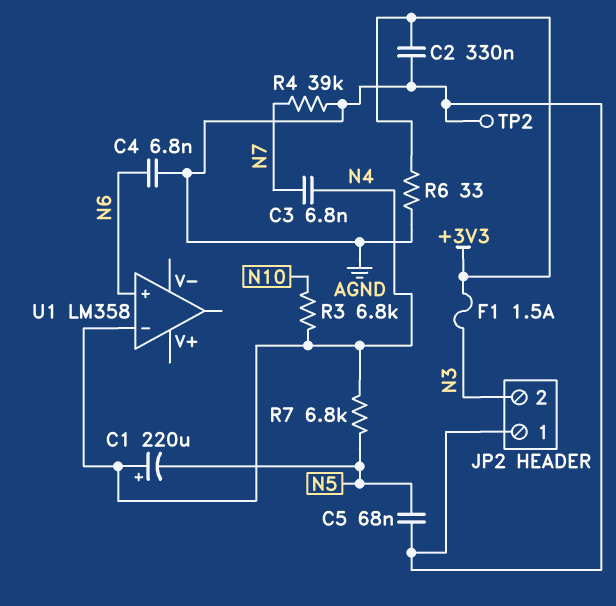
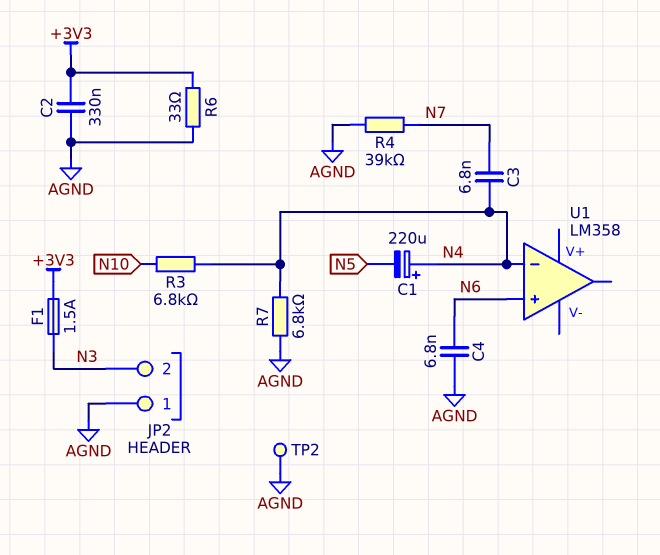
C5: 68nF (AGND, N5) -> none
R7: 6.8k (N4, N5) -> 6.8k (AGND, N4)

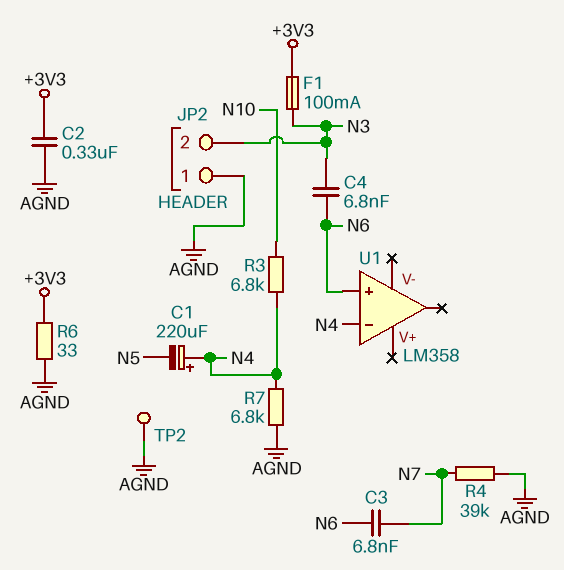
C3: 6.8nF (N4, N7) -> 6.8nF (N6, N7)
C4: 6.8nF (AGND, N6) -> 6.8nF (N3, N6)
F1: 1.5A (+3V3, N3) -> 100mA (+3V3, N3)

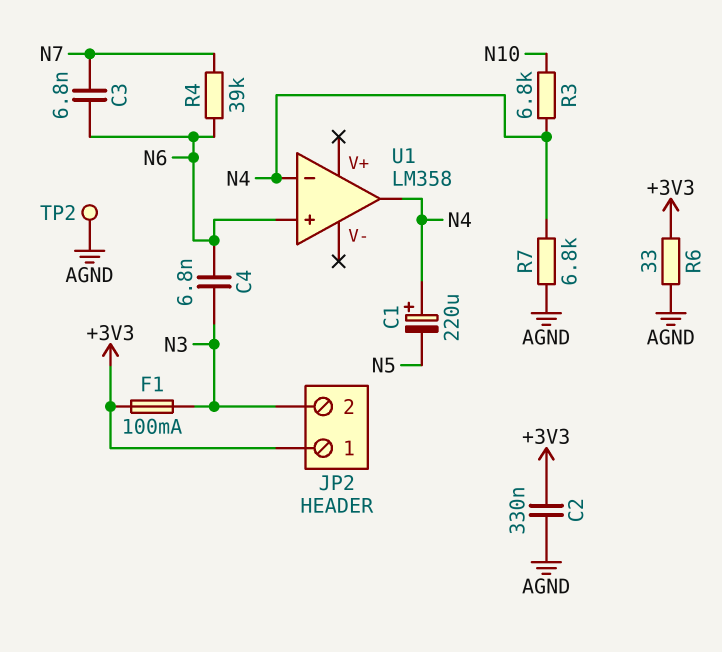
JP2 pin 1: AGND -> +3V3
R4: 39k (AGND, N7) -> 39k (N6, N7)
U1 pin out: none -> N4

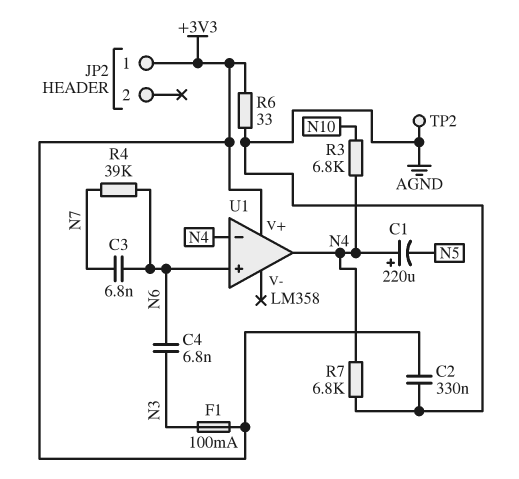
JP2 pin 2: N3 -> none
U1 pin V+: none -> +3V3

